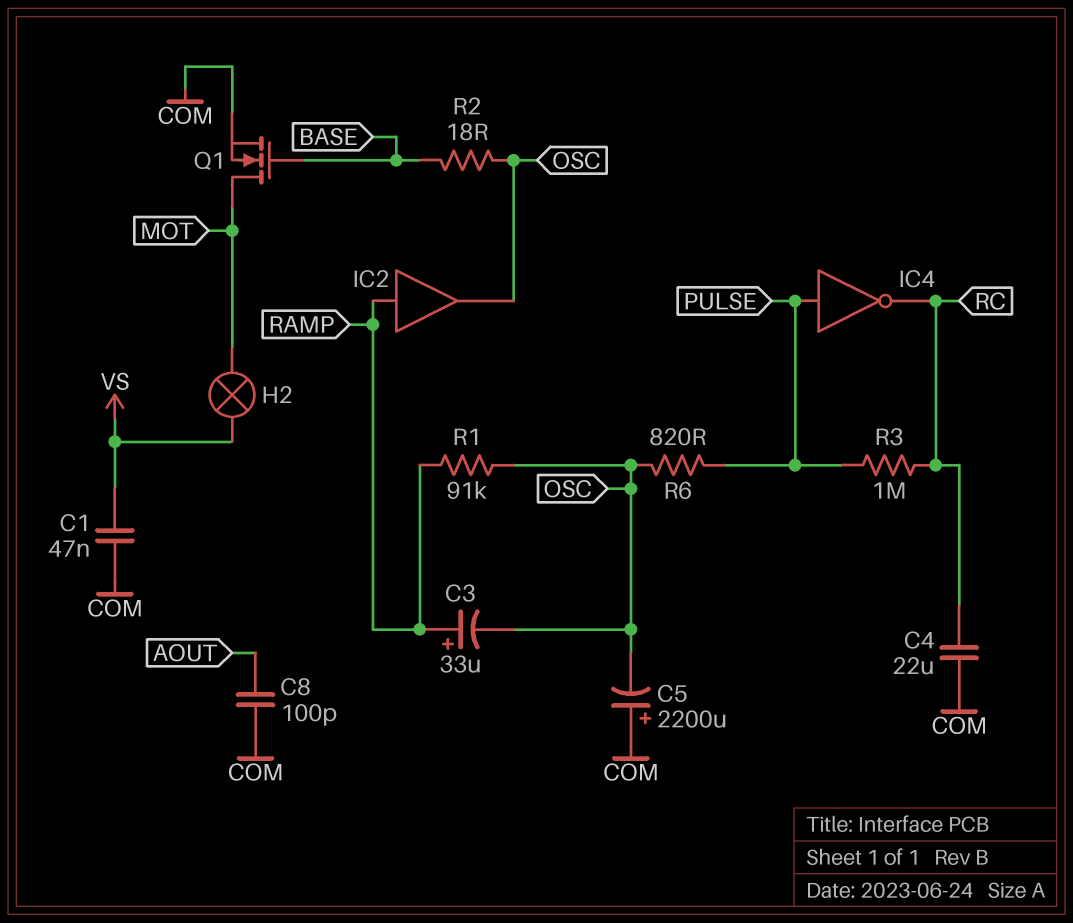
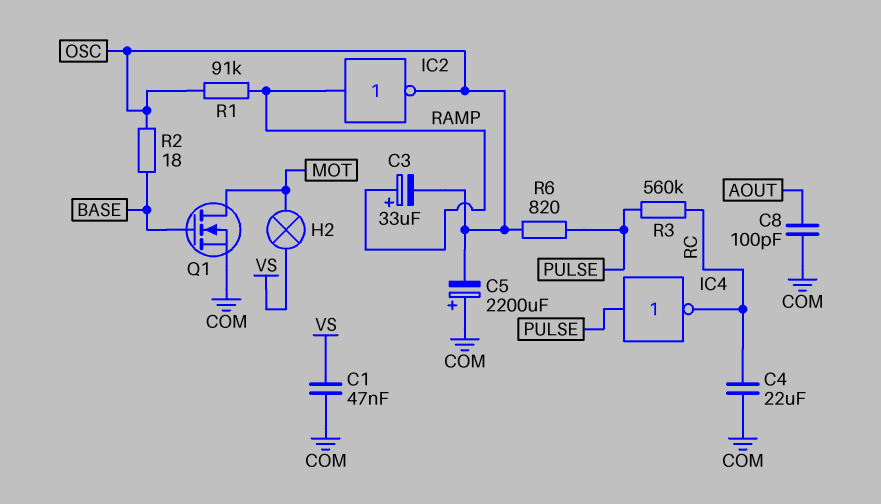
IC2: buffer (in RAMP, out OSC) -> NOT (in RAMP, out OSC)
R3: 1M (PULSE, RC) -> 560k (PULSE, RC)

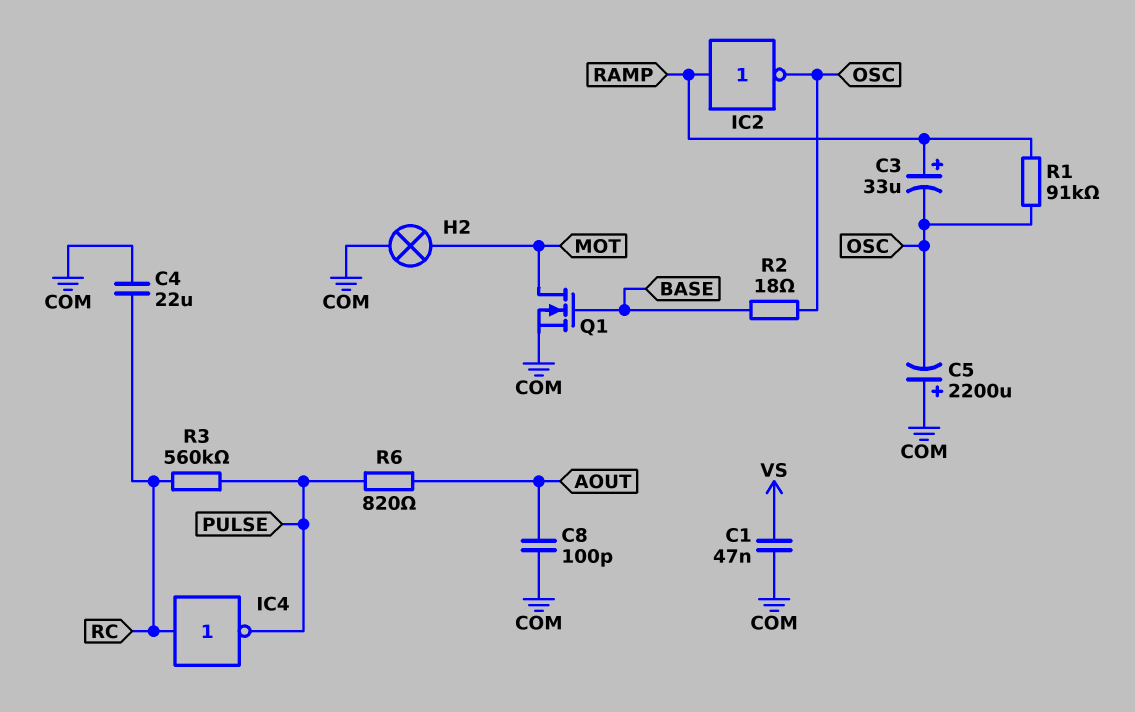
H2: lamp (MOT, VS) -> lamp (COM, MOT)
IC4: NOT (in PULSE, out RC) -> NOT (in RC, out PULSE)
R6: 820 (OSC, PULSE) -> 820 (AOUT, PULSE)

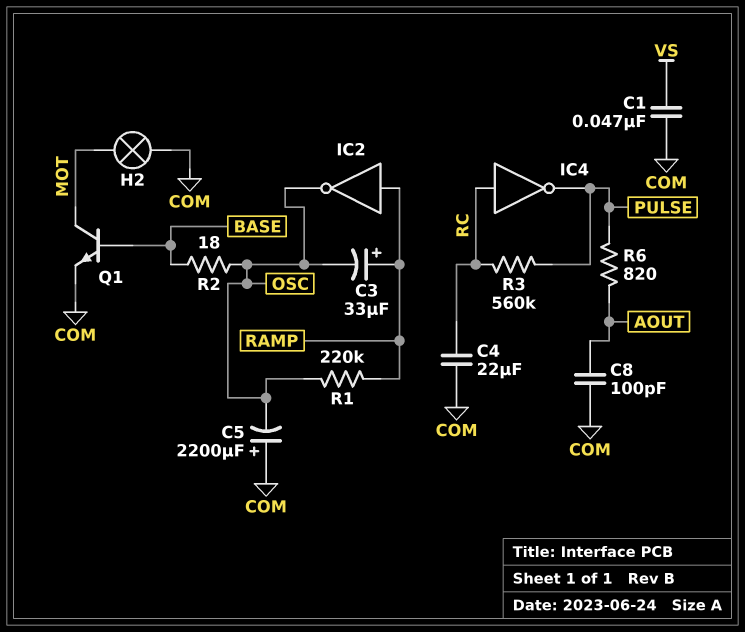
Q1: NMOS (G BASE, D MOT, S COM) -> NPN (B BASE, C MOT, E COM)
R1: 91k (OSC, RAMP) -> 220k (OSC, RAMP)

